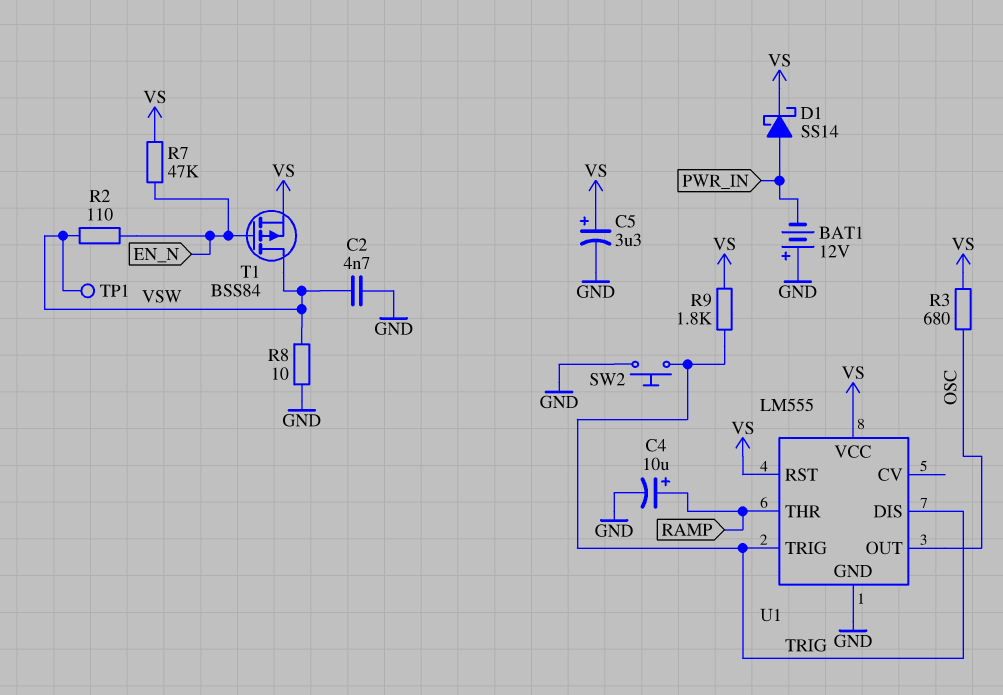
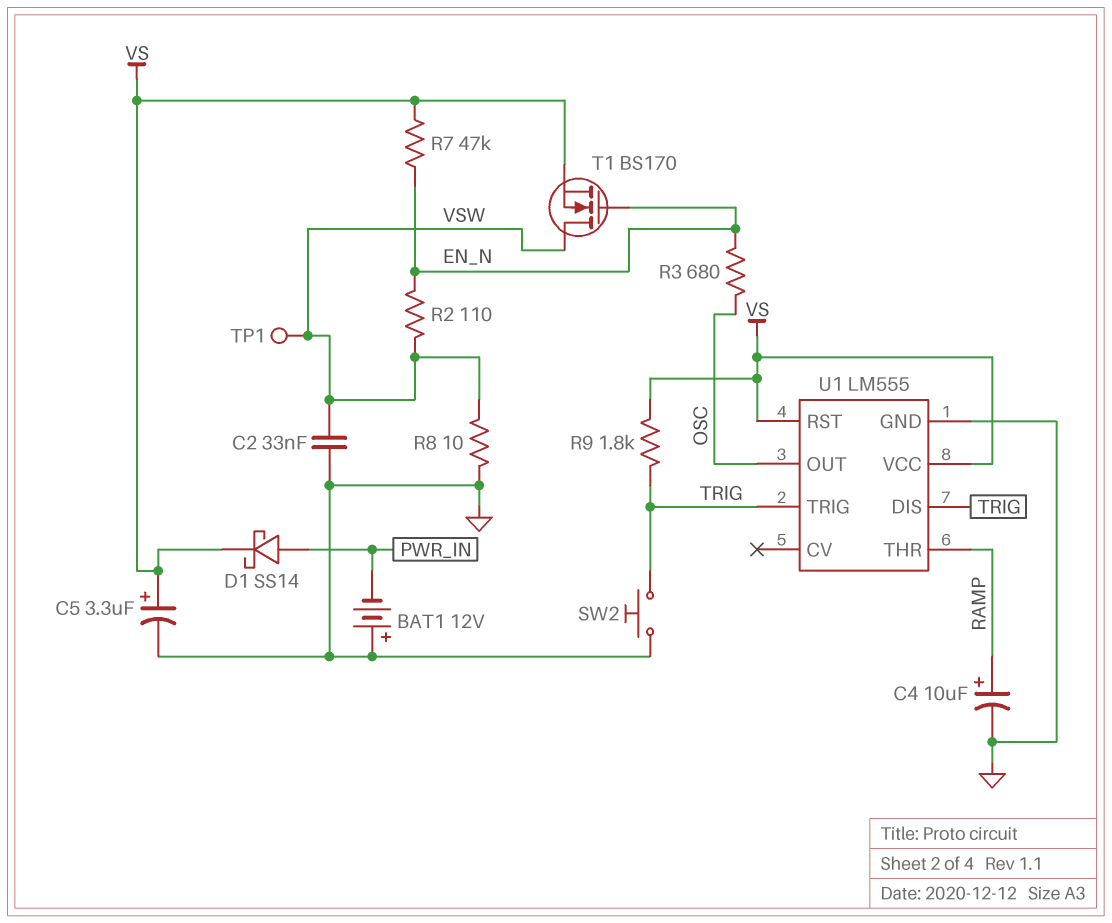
C2: 4.7nF (GND, VSW) -> 33nF (GND, VSW)
R3: 680 (OSC, VS) -> 680 (EN_N, OSC)
T1: PMOS BSS84 (G EN_N, D VSW, S VS) -> NMOS BS170 (G EN_N, D VSW, S VS)

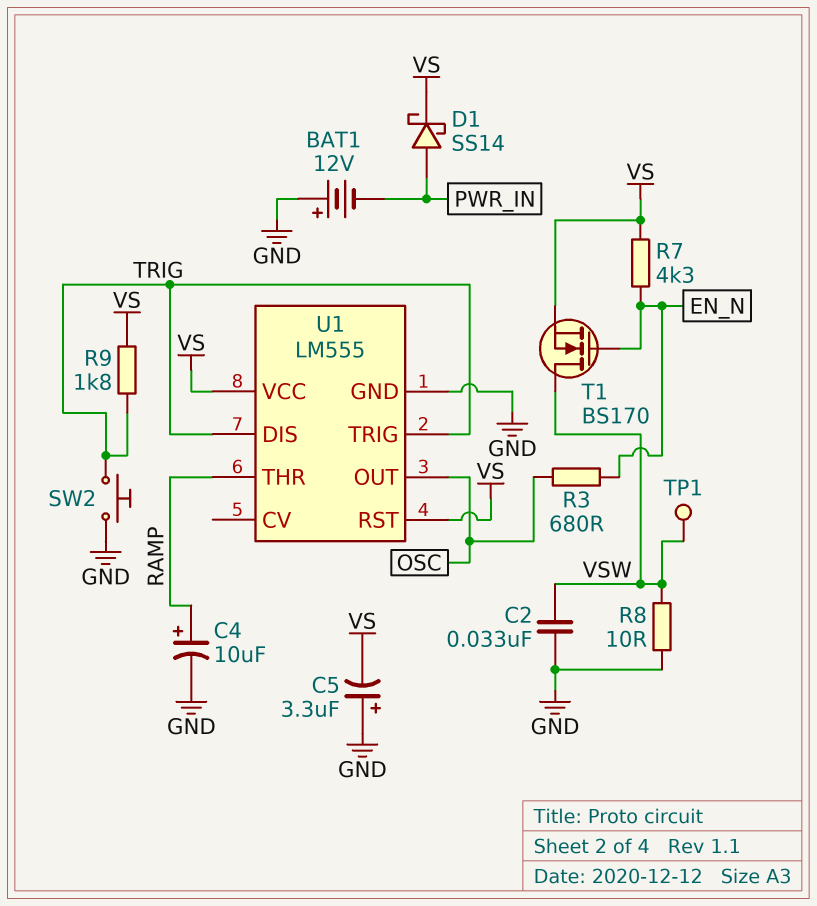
C5: 3.3uF (plus VS, minus GND) -> 3.3uF (plus GND, minus VS)
R2: 110 (EN_N, VSW) -> none
R7: 47k (EN_N, VS) -> 4.3k (EN_N, VS)

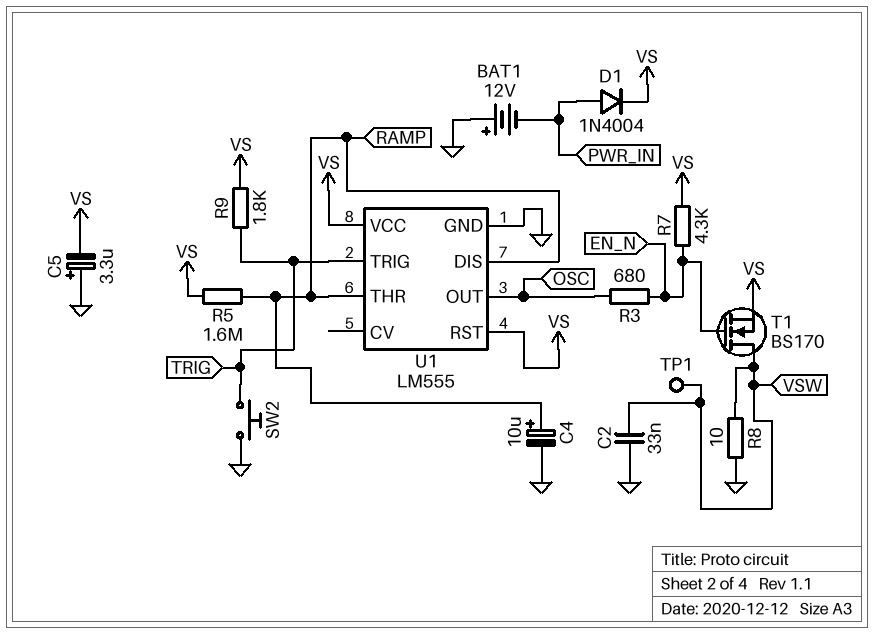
D1: schottky SS14 (A PWR_IN, K VS) -> diode 1N4004 (A PWR_IN, K VS)
R5: none -> 1.6M (RAMP, VS)
U1 pin DIS: TRIG -> RAMP

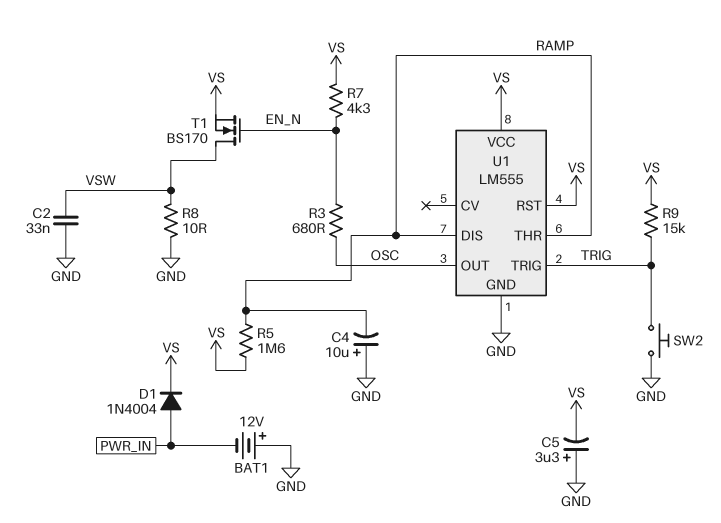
C4: 10uF (plus RAMP, minus GND) -> 10uF (plus GND, minus RAMP)
R9: 1.8k (TRIG, VS) -> 15k (TRIG, VS)
TP1: test point (VSW) -> none

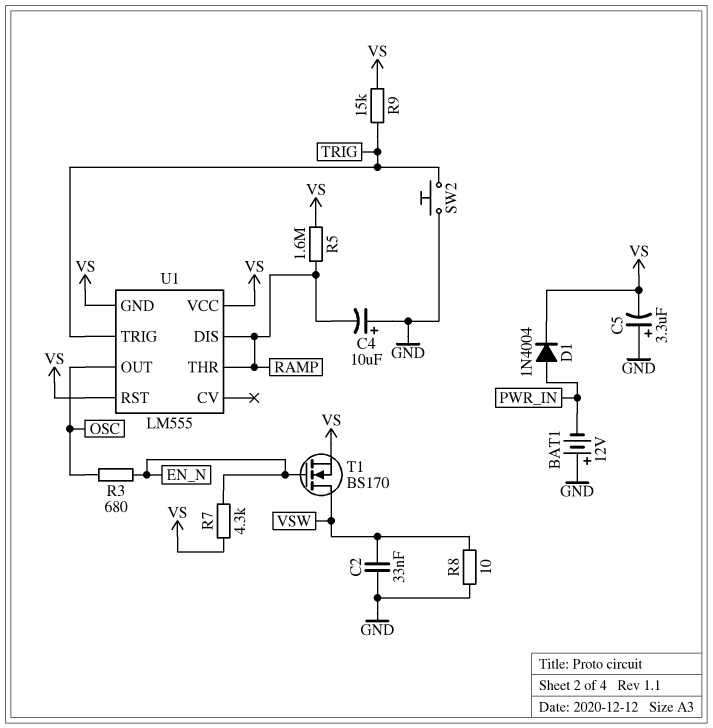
U1 pin GND: GND -> VS

